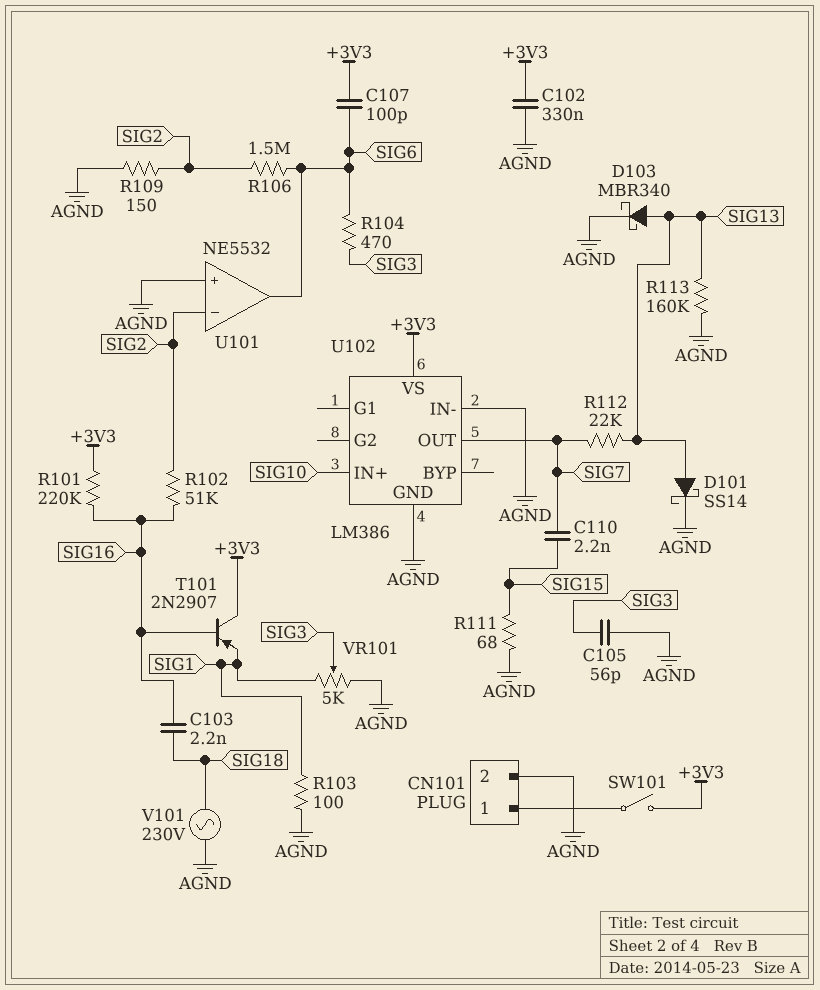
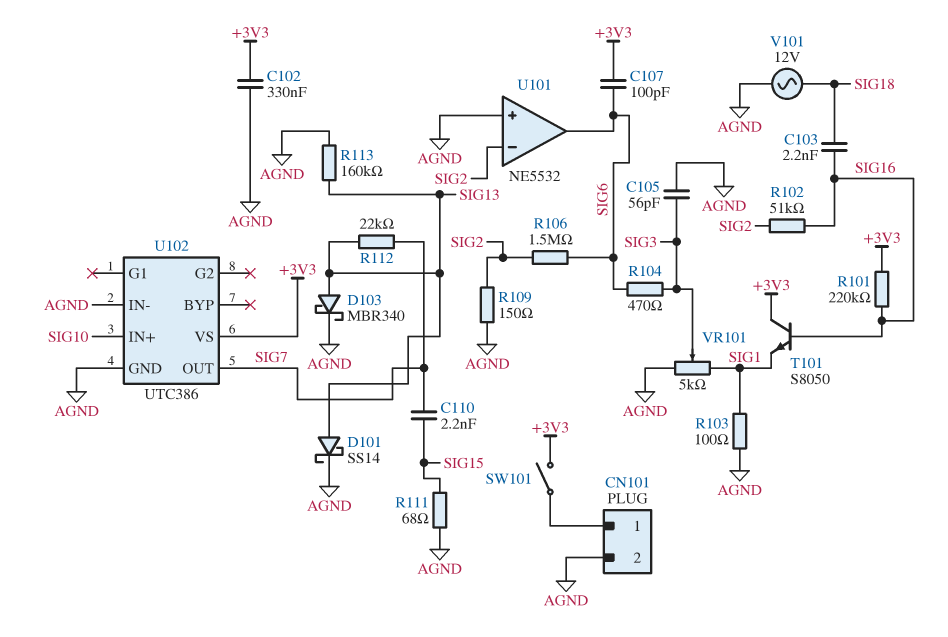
T101: PNP 2N2907 (B SIG16, C +3V3, E SIG1) -> NPN S8050 (B SIG16, C +3V3, E SIG1)
U102: LM386 -> UTC386
V101: AC 230V (AGND, SIG18) -> AC 12V (AGND, SIG18)

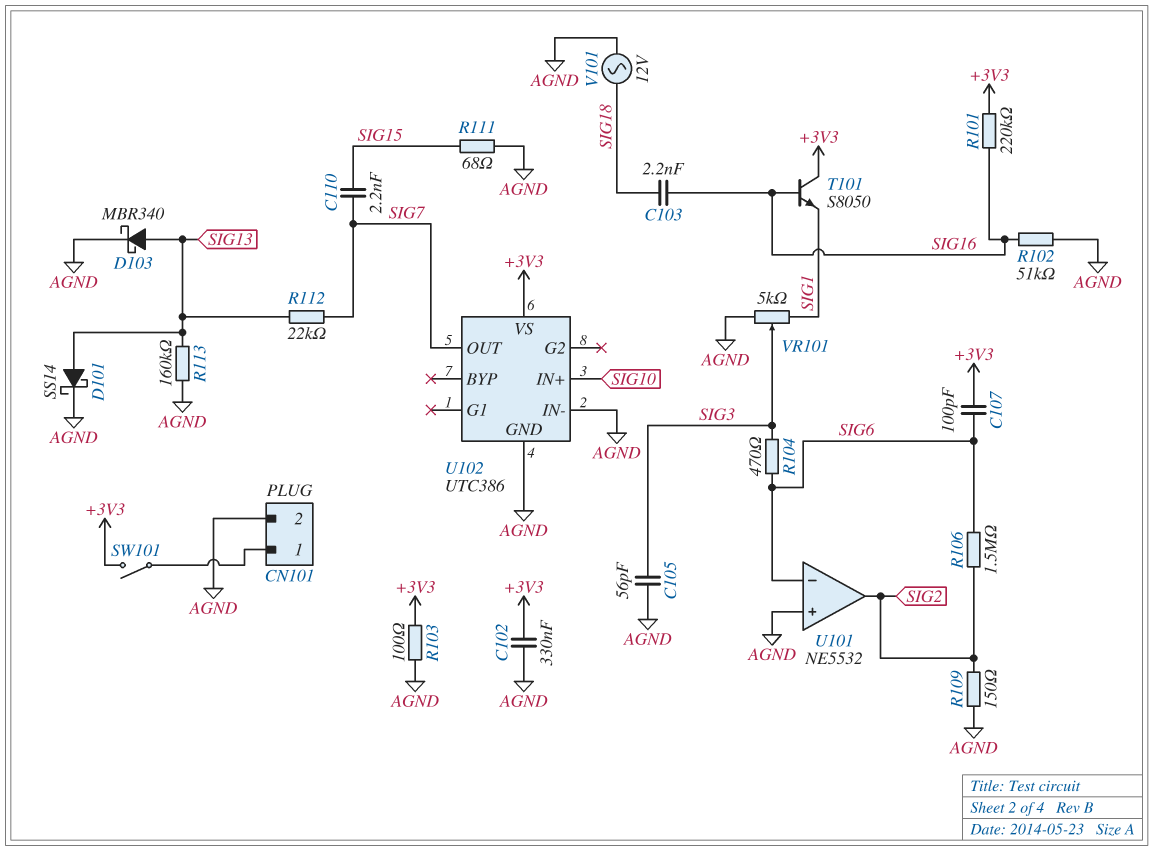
R102: 51k (SIG2, SIG16) -> 51k (AGND, SIG16)
R103: 100 (AGND, SIG1) -> 100 (+3V3, AGND)
U101 pin in-: SIG2 -> SIG6
U101 pin out: SIG6 -> SIG2

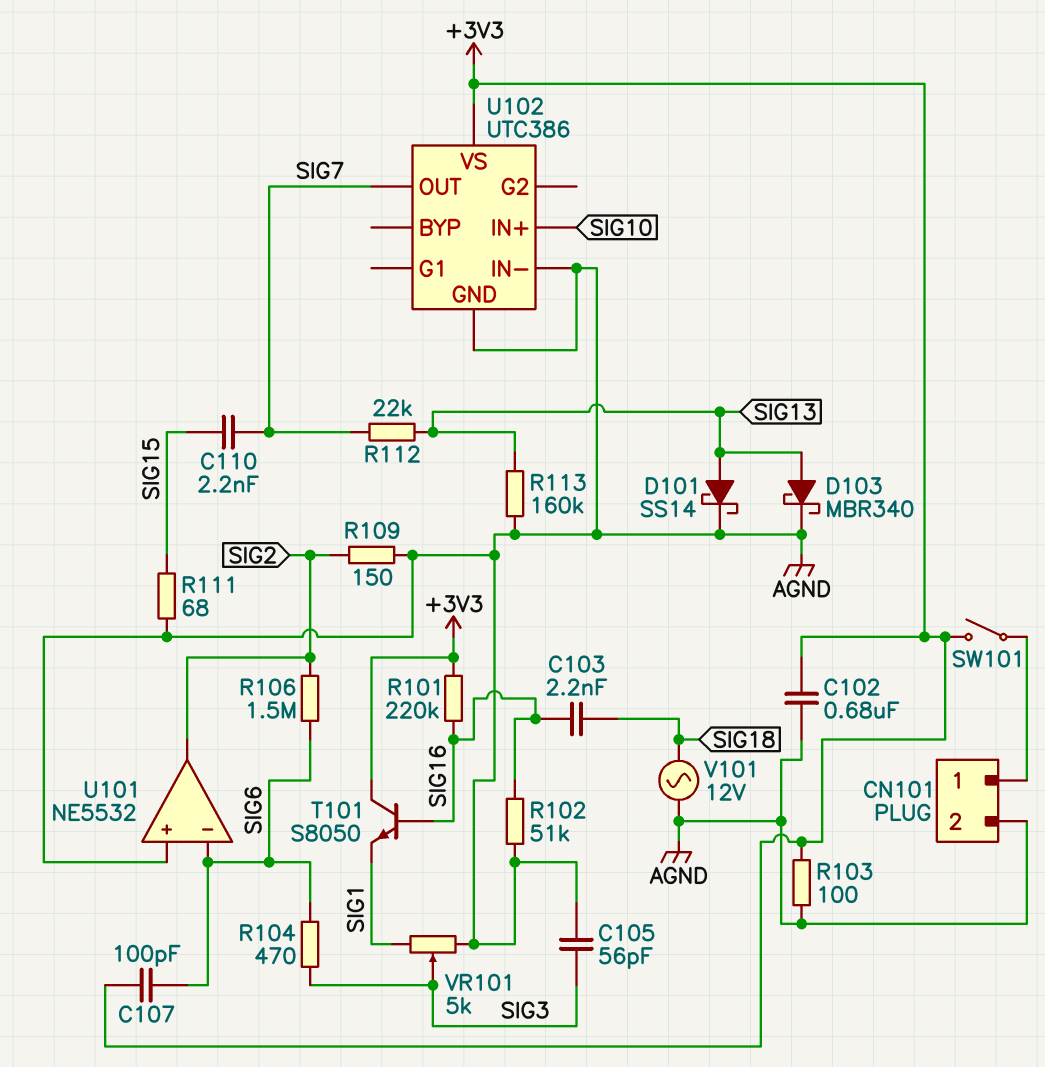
C102: 330nF (+3V3, AGND) -> 680nF (+3V3, AGND)

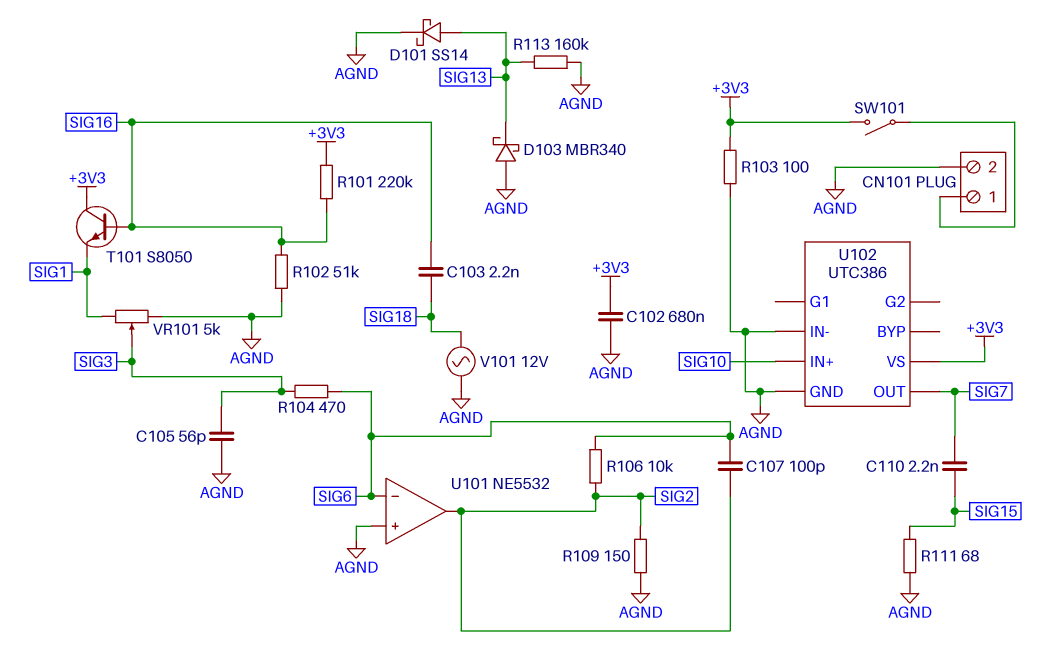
C107: 100pF (+3V3, SIG6) -> 100pF (SIG2, SIG6)
D103: schottky MBR340 (A SIG13, K AGND) -> schottky MBR340 (A AGND, K SIG13)
R106: 1.5M (SIG2, SIG6) -> 10k (SIG2, SIG6)
R112: 22k (SIG7, SIG13) -> none

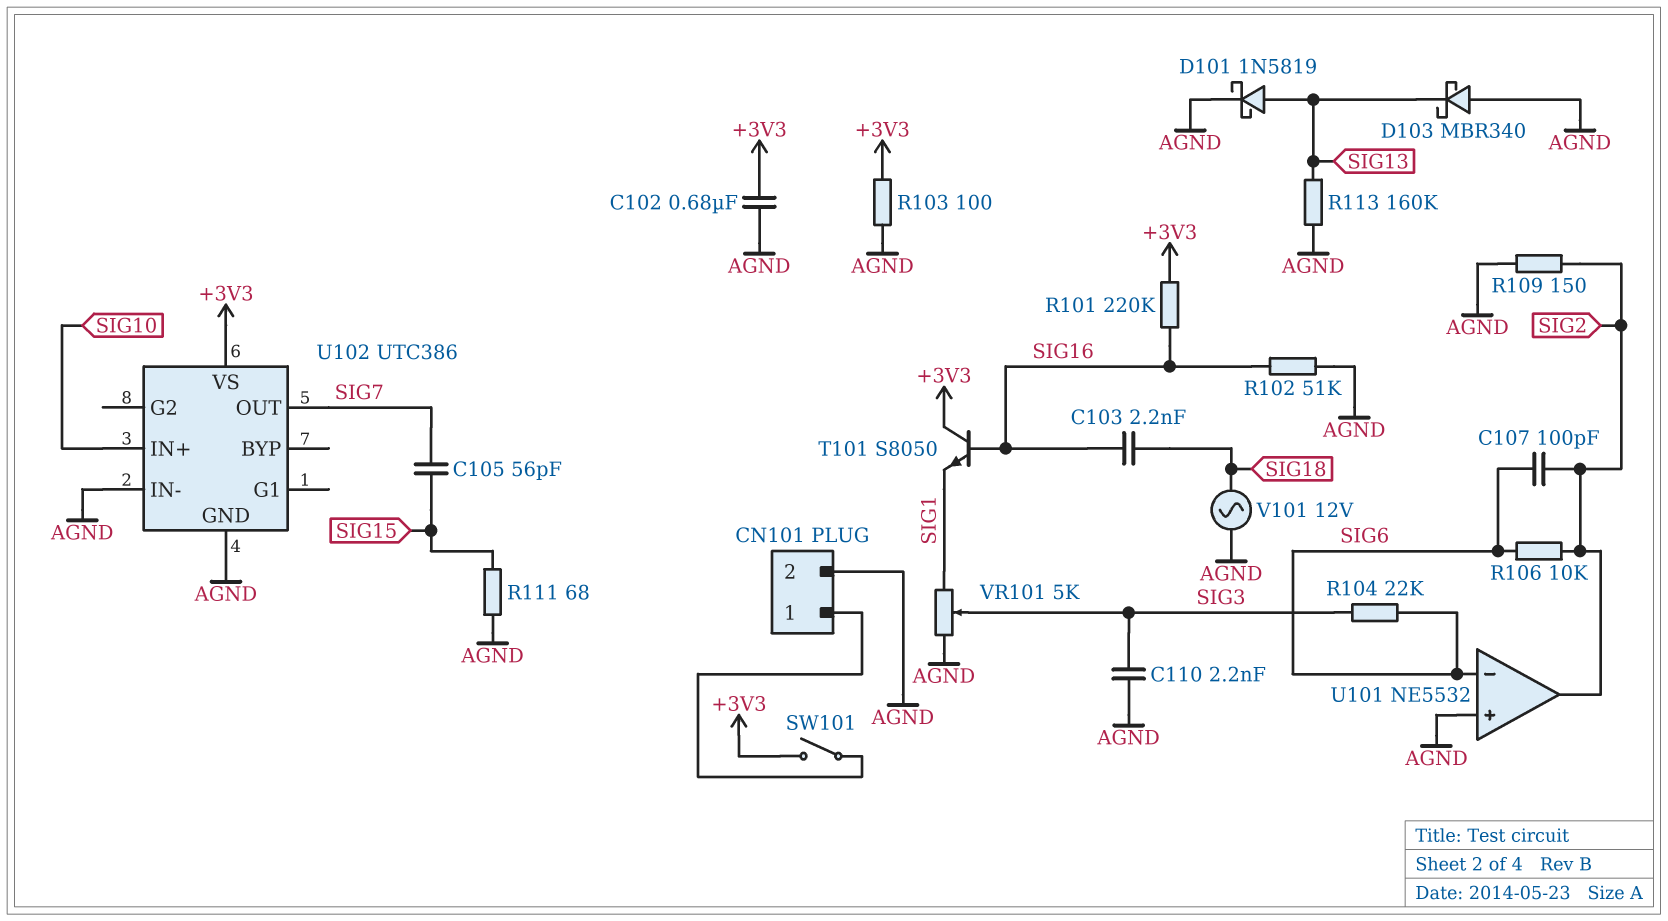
C105: 56pF (AGND, SIG3) -> 56pF (SIG7, SIG15)
C110: 2.2nF (SIG7, SIG15) -> 2.2nF (AGND, SIG3)
D101: schottky SS14 (A SIG13, K AGND) -> schottky 1N5819 (A SIG13, K AGND)
R104: 470 (SIG3, SIG6) -> 22k (SIG3, SIG6)

